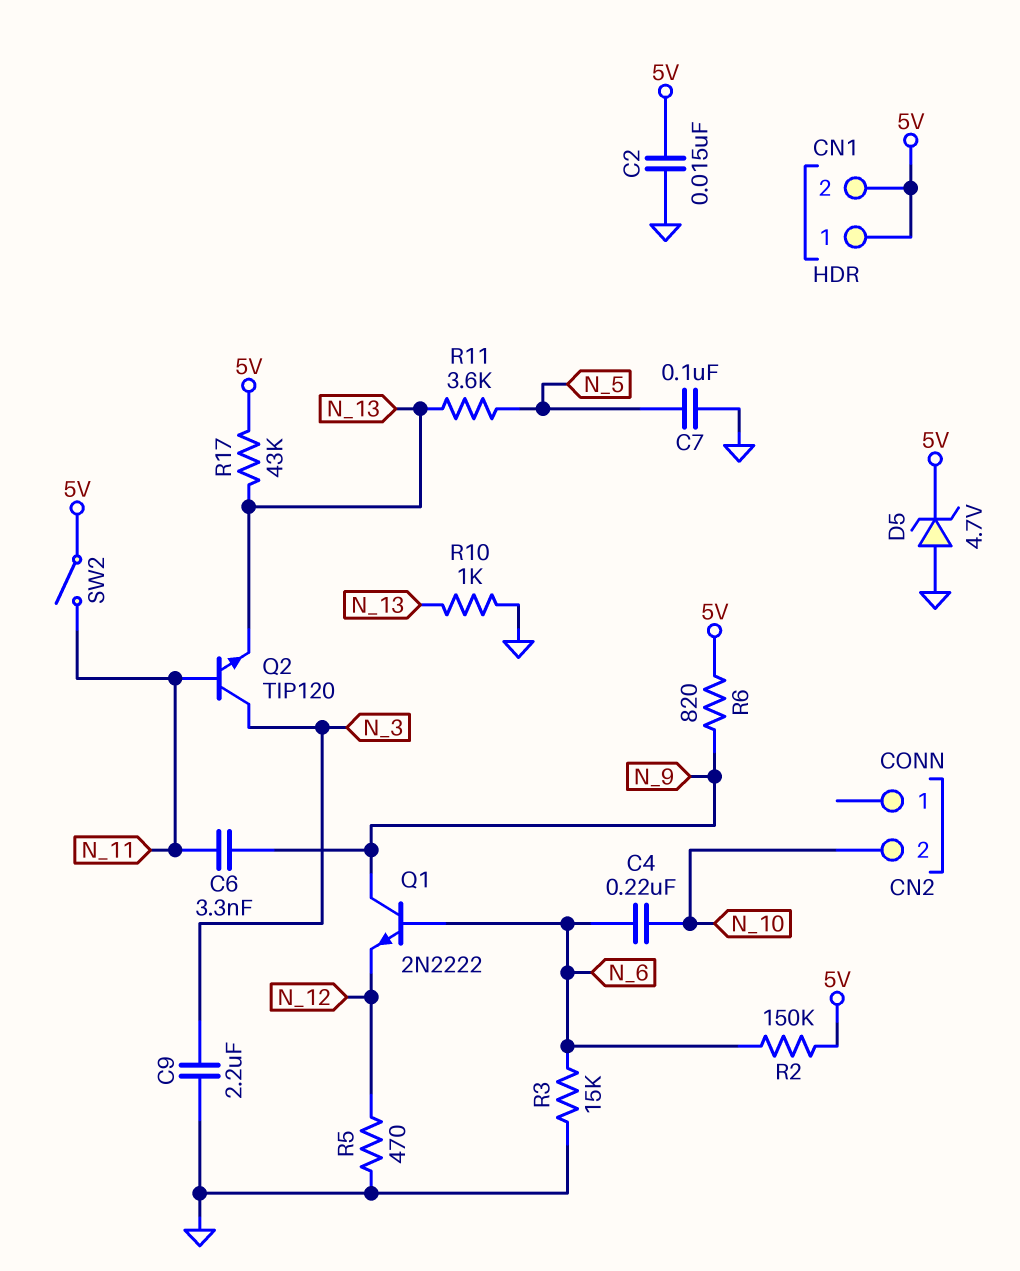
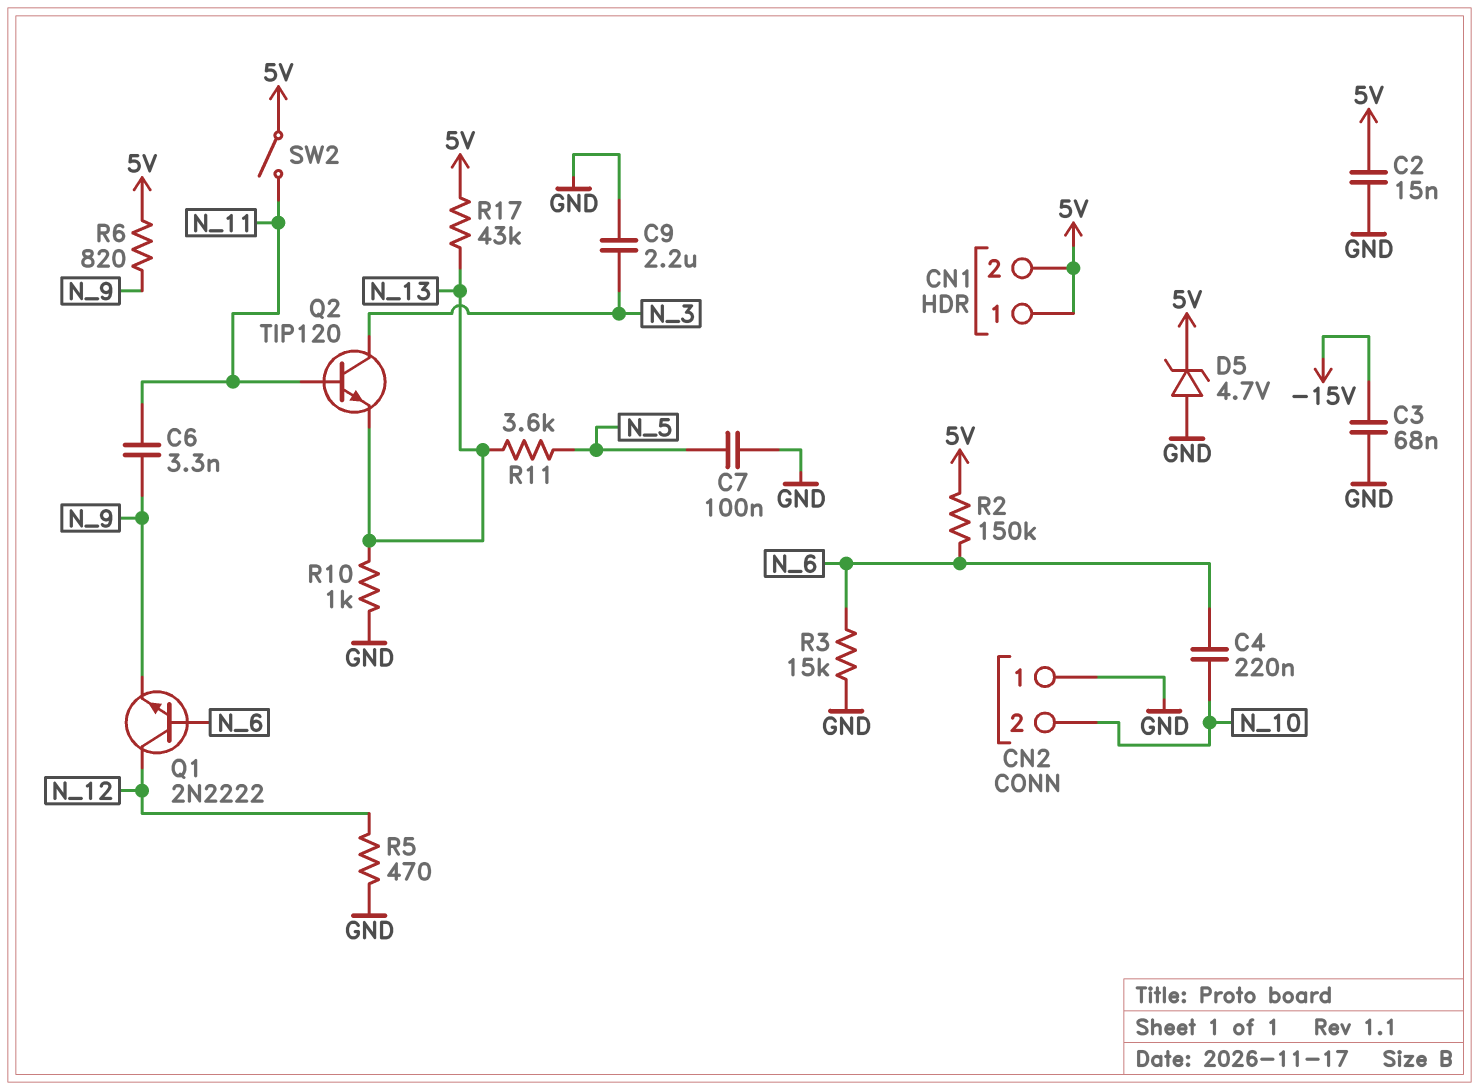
C3: none -> 68nF (-15V, GND)
CN2 pin 1: none -> GND
Q1: NPN 2N2222 (B N_6, C N_9, E N_12) -> NPN 2N2222 (B N_6, C N_12, E N_9)

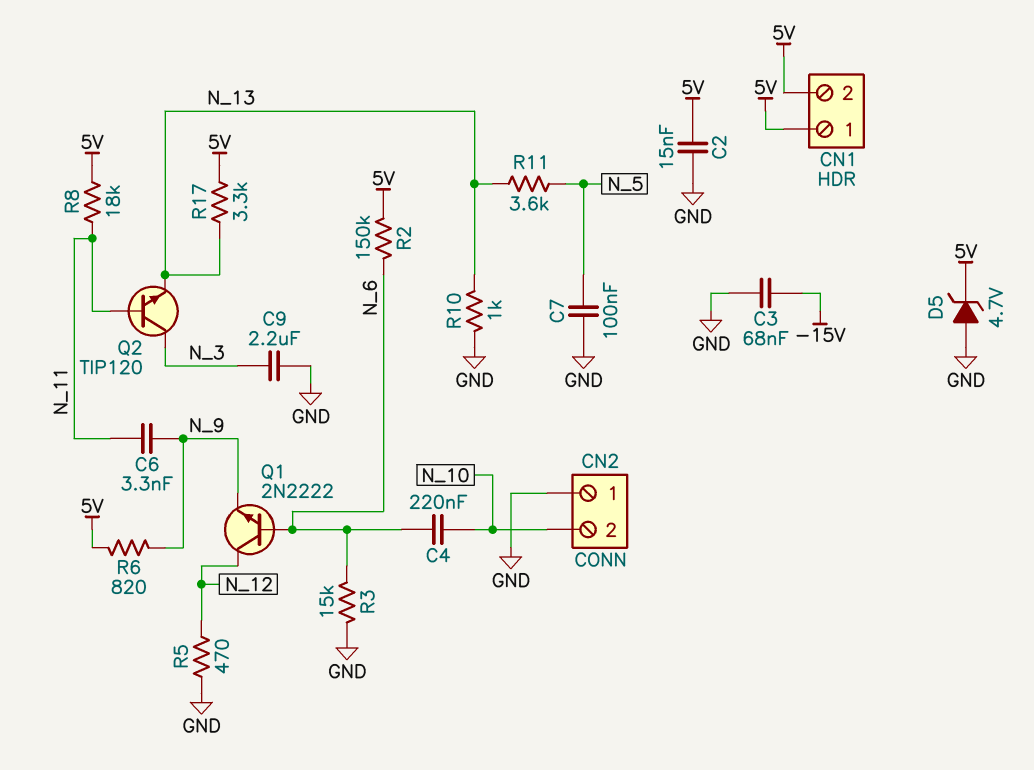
R8: none -> 18k (5V, N_11)
R17: 43k (5V, N_13) -> 3.3k (5V, N_13)
SW2: switch (5V, N_11) -> none

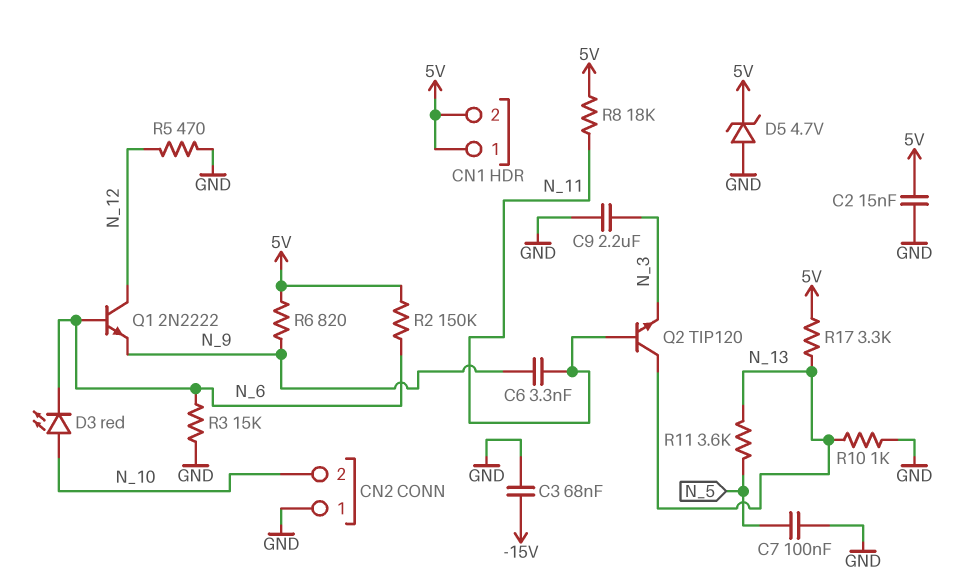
C4: 220nF (N_6, N_10) -> none
D3: none -> LED red (A N_10, K N_6)
Q2: NPN TIP120 (B N_11, C N_3, E N_13) -> NPN TIP120 (B N_11, C N_13, E N_3)

